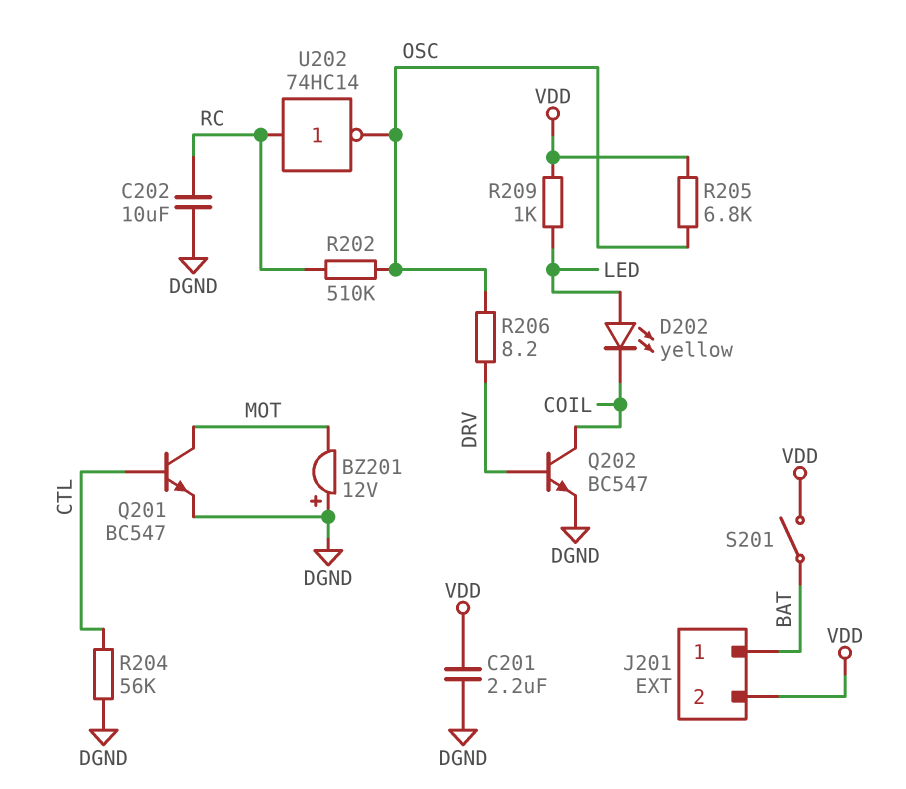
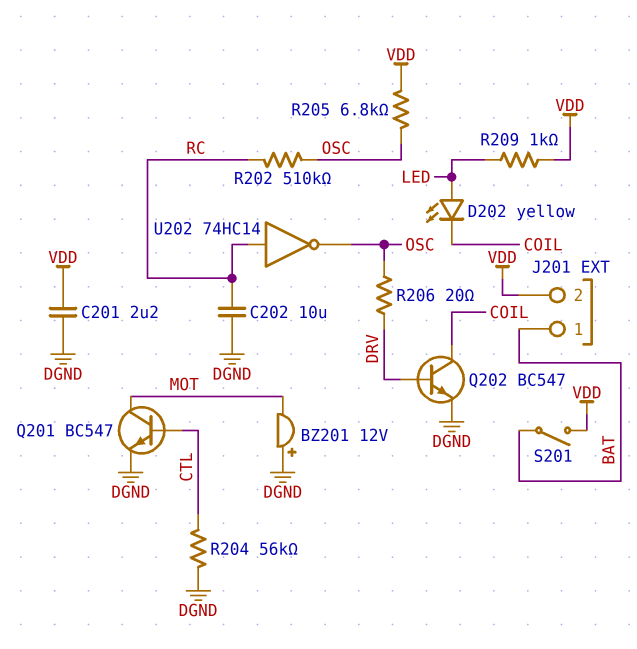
R206: 8.2 (DRV, OSC) -> 20 (DRV, OSC)

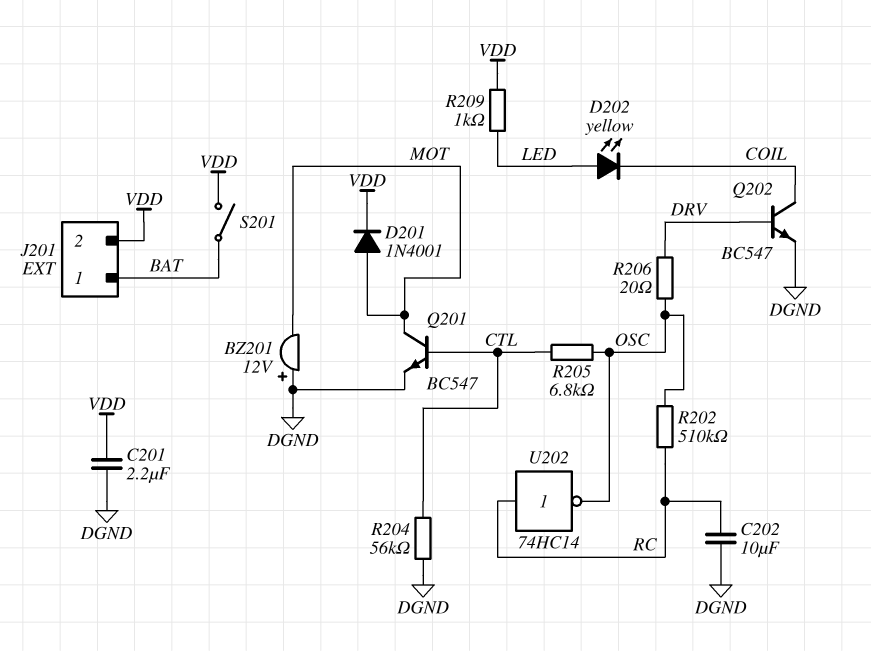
D201: none -> diode 1N4001 (A MOT, K VDD)
R205: 6.8k (OSC, VDD) -> 6.8k (CTL, OSC)

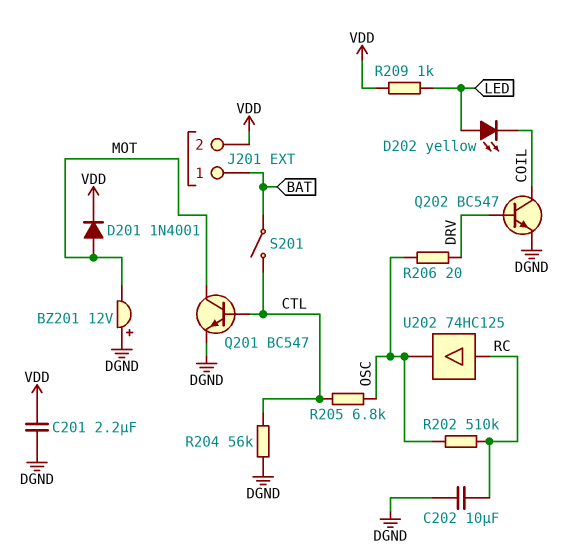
S201: switch (BAT, VDD) -> switch (BAT, CTL)
U202: NOT 74HC14 (in RC, out OSC) -> buffer 74HC125 (in RC, out OSC)

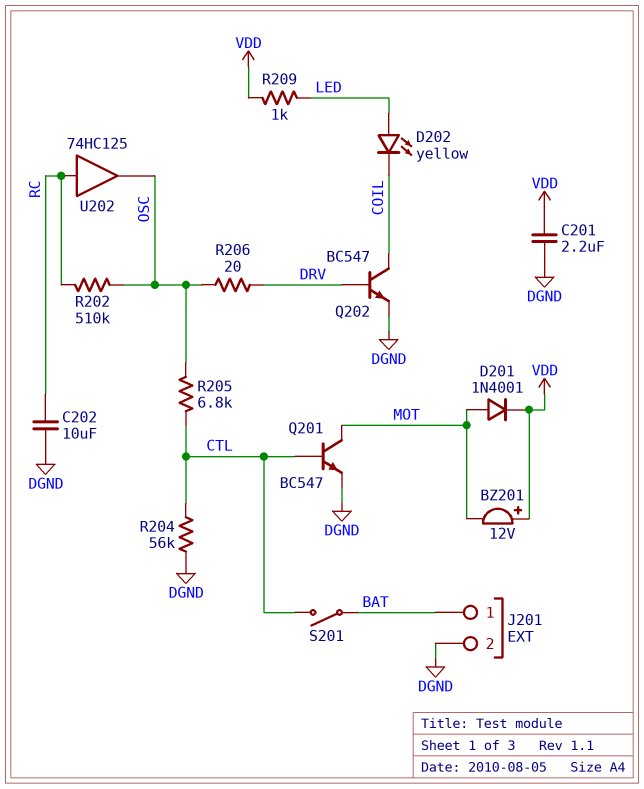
BZ201: buzzer 12V (plus DGND, minus MOT) -> buzzer 12V (plus VDD, minus MOT)
J201 pin 2: VDD -> DGND

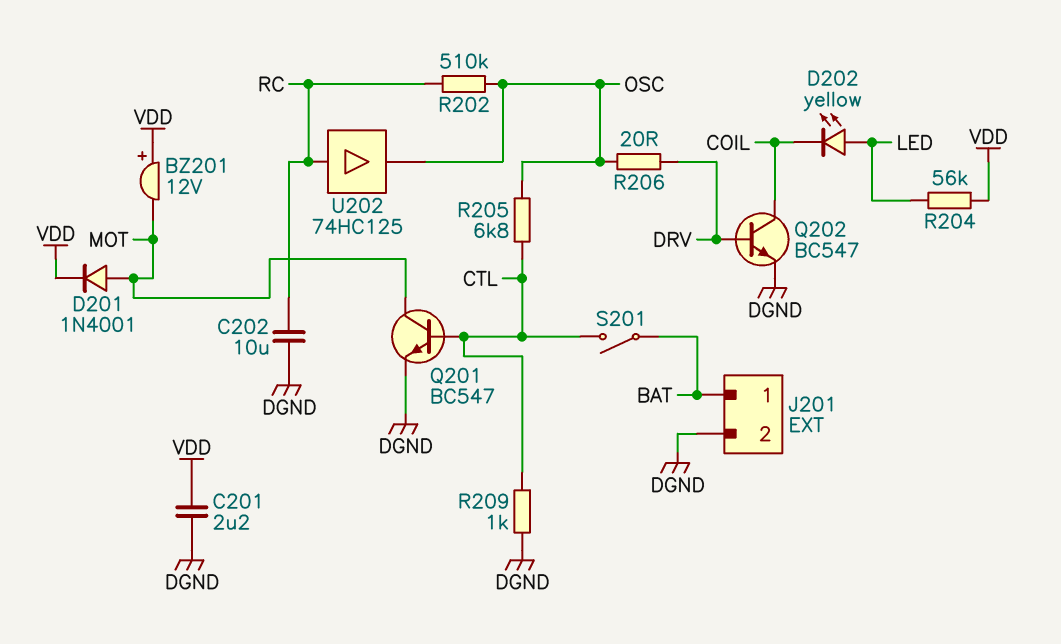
R204: 56k (CTL, DGND) -> 56k (LED, VDD)
R209: 1k (LED, VDD) -> 1k (CTL, DGND)

